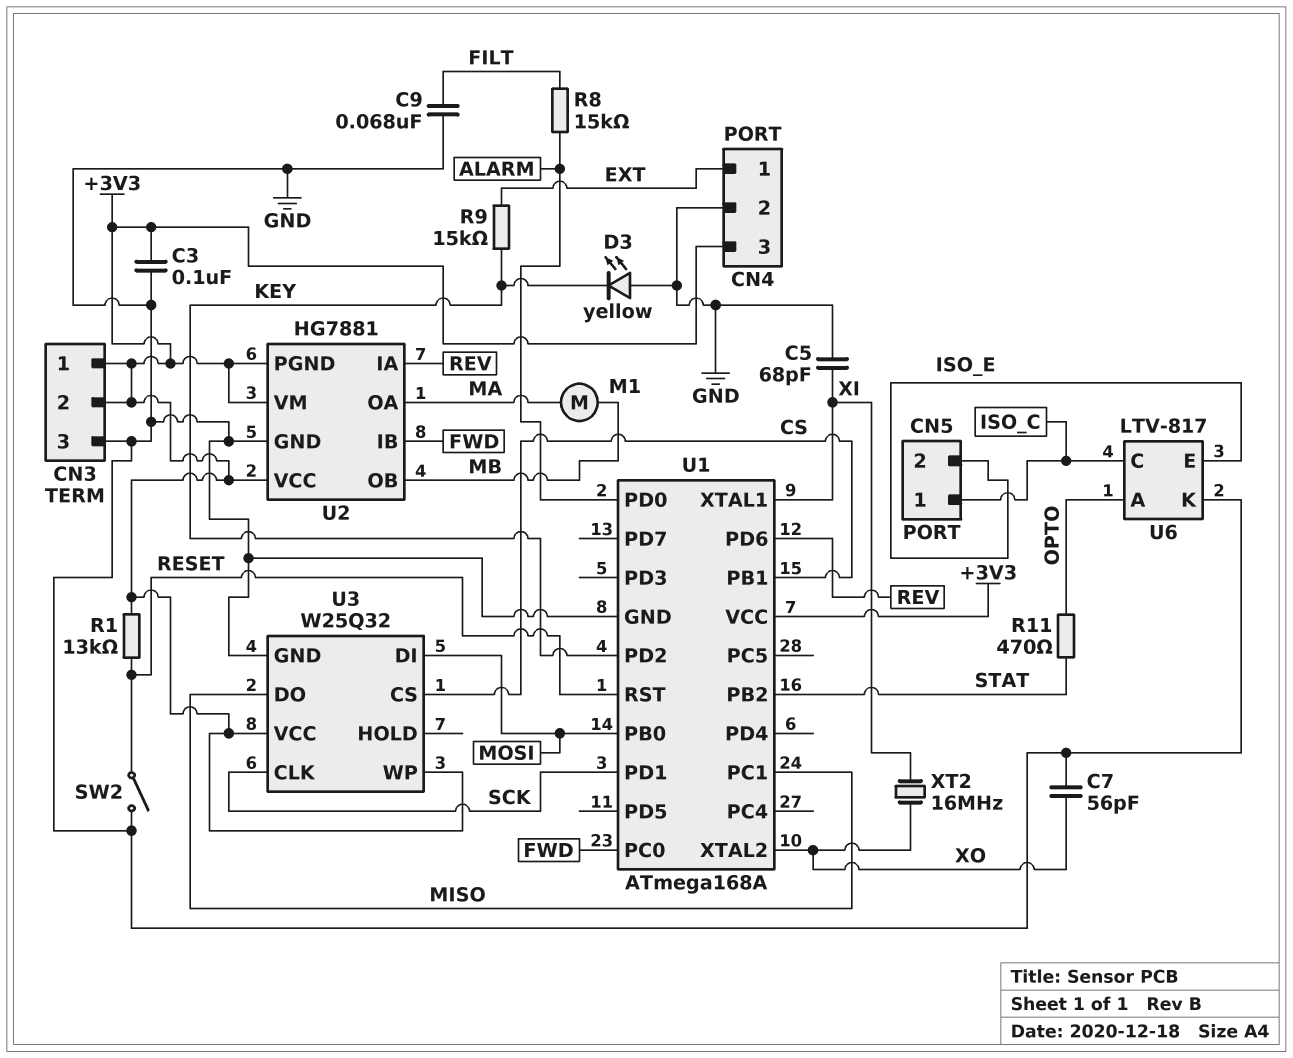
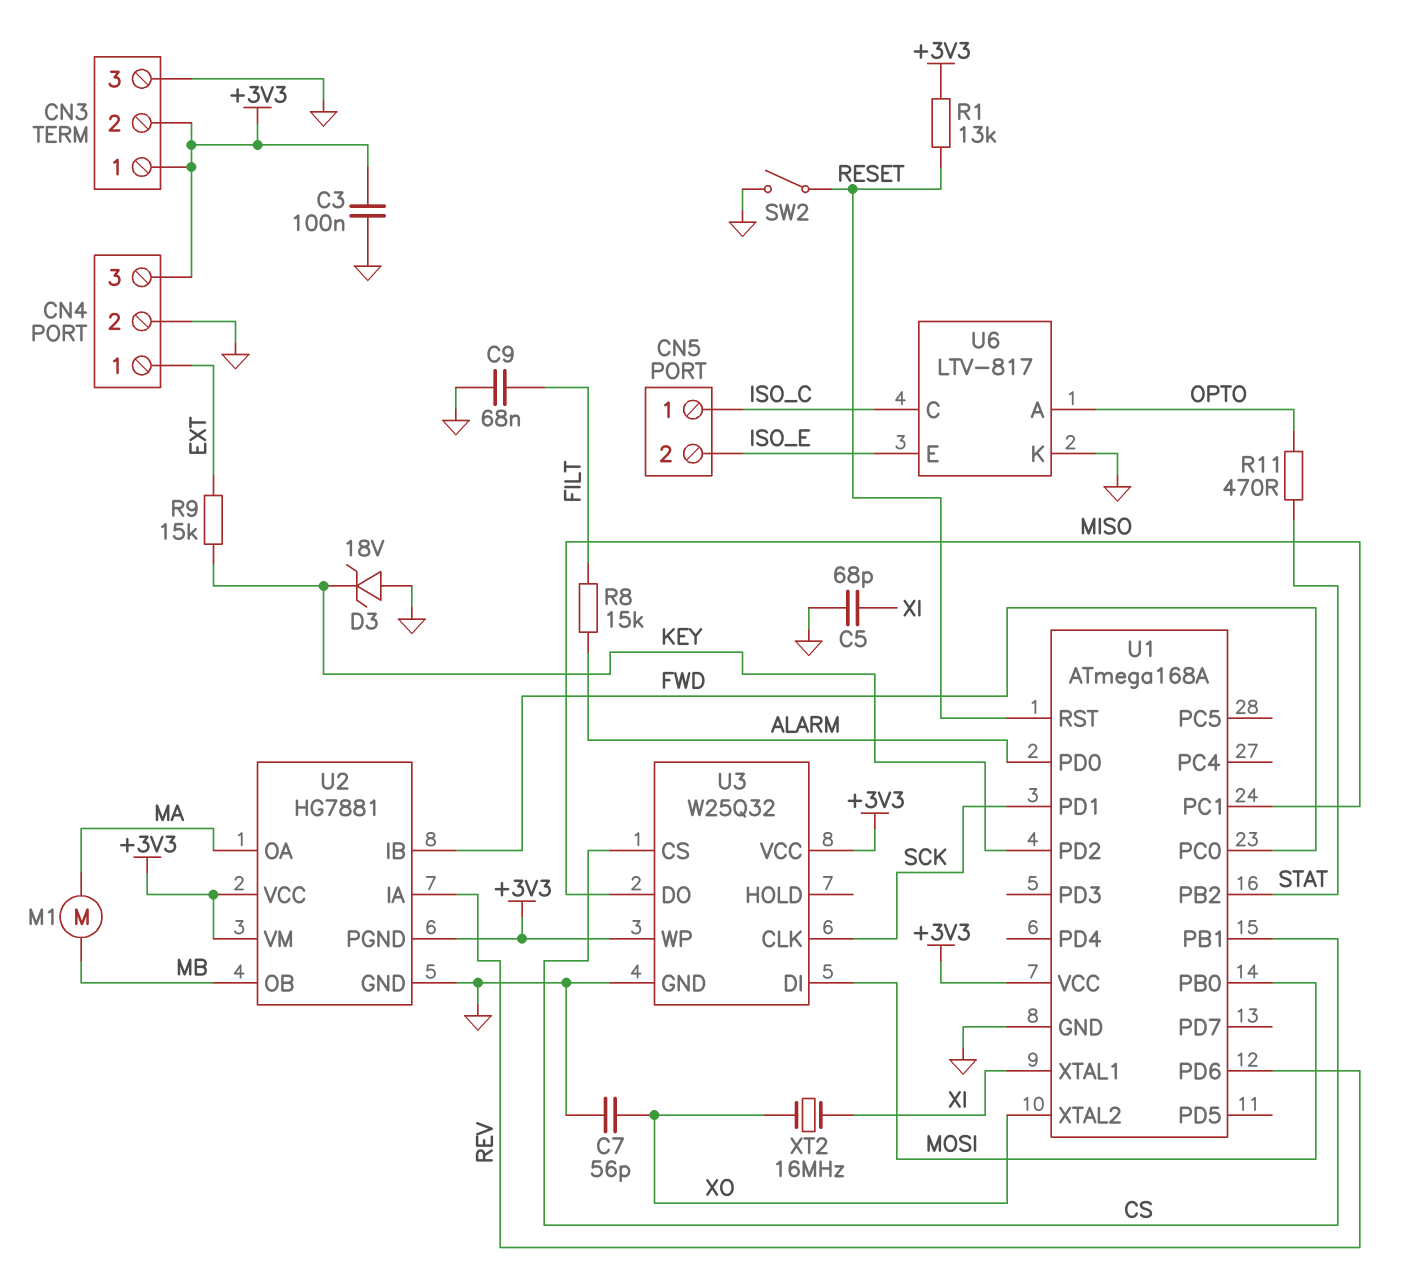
D3: LED yellow (A GND, K KEY) -> zener 18V (A GND, K KEY)

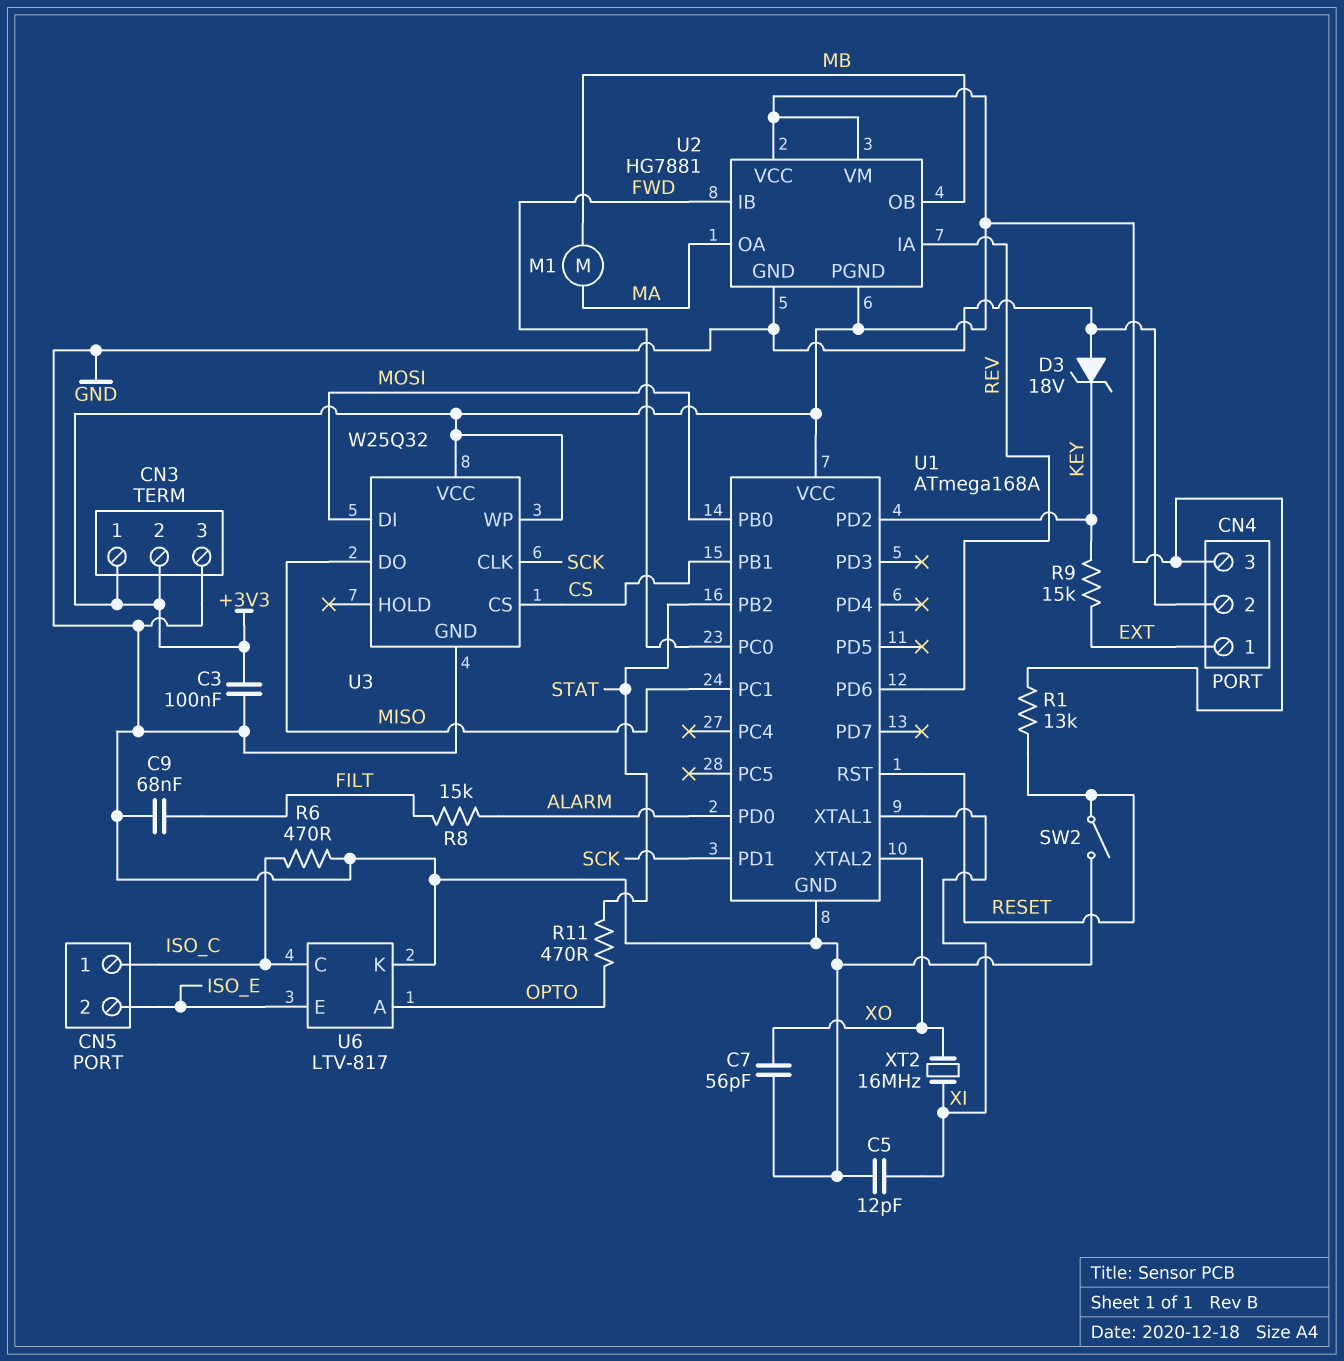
C5: 68pF (GND, XI) -> 12pF (GND, XI)
R6: none -> 470 (GND, ISO_C)

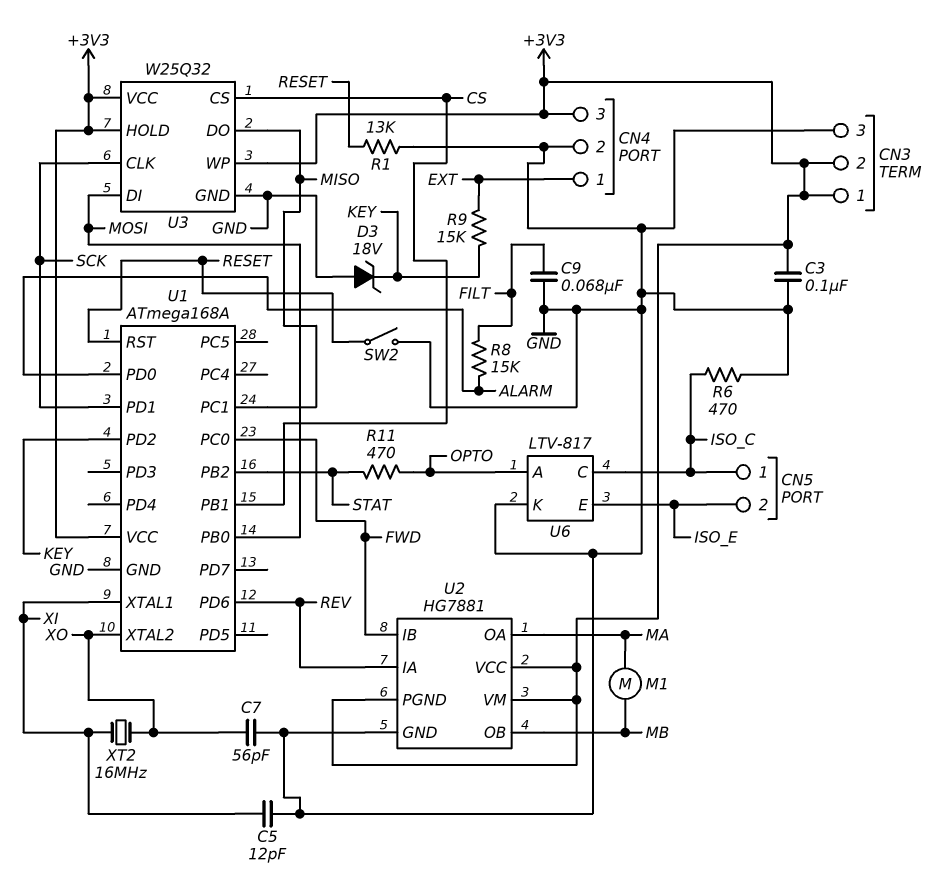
R1: 13k (+3V3, RESET) -> 13k (GND, RESET)
U3 pin HOLD: none -> +3V3

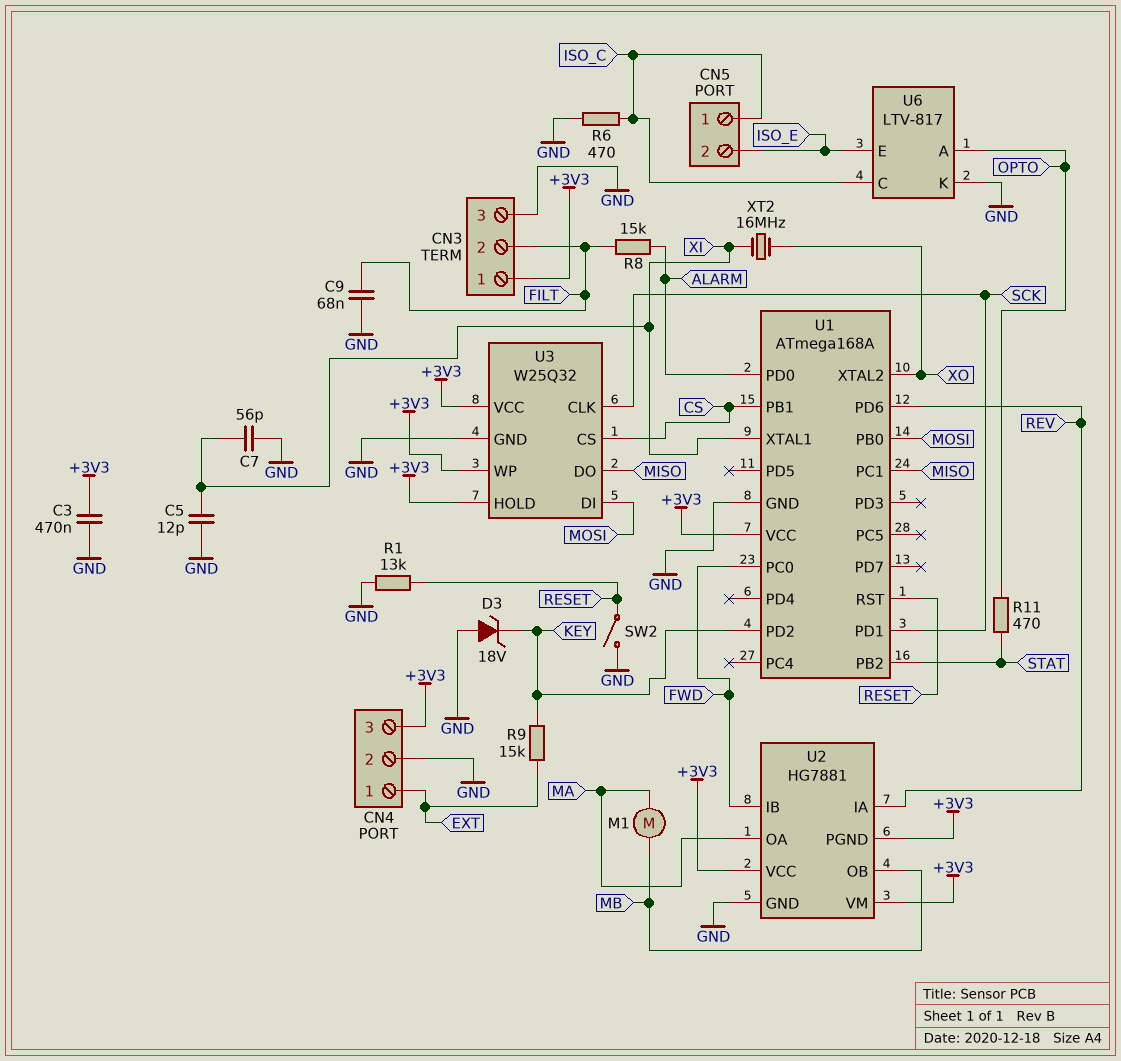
C3: 100nF (+3V3, GND) -> 470nF (+3V3, GND)
C7: 56pF (GND, XO) -> 56pF (GND, XI)
CN3 pin 2: +3V3 -> FILT

